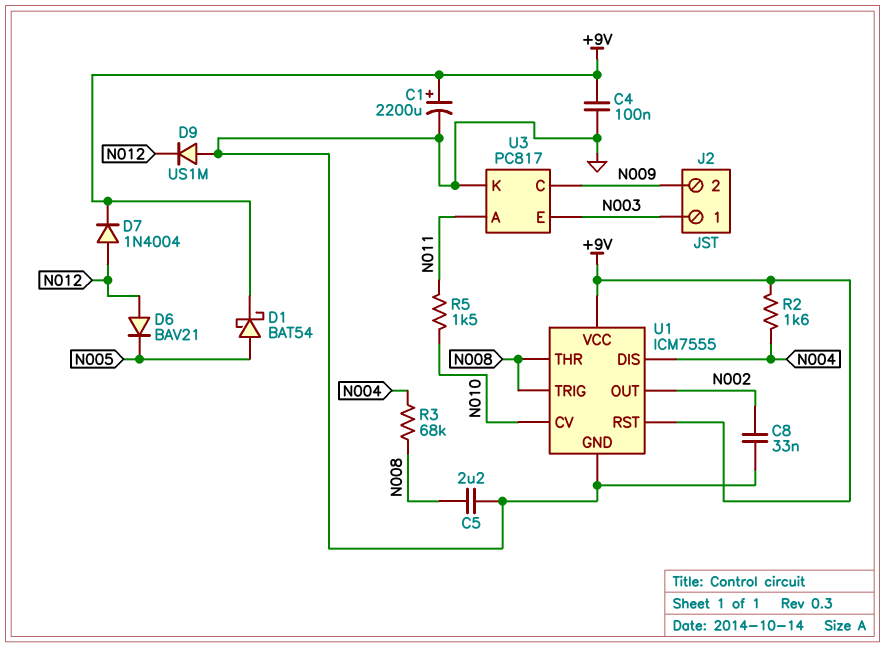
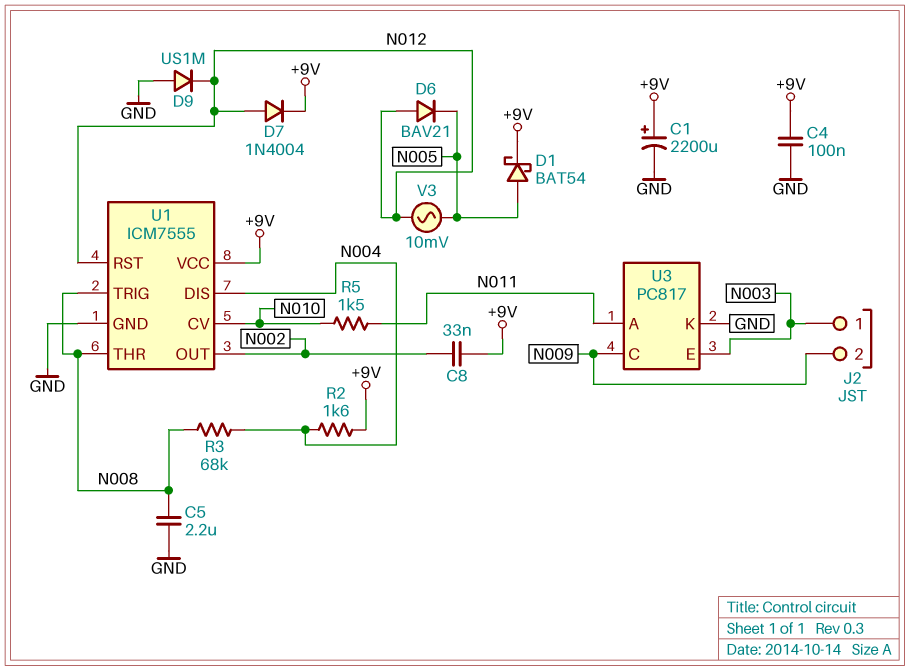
C8: 33nF (GND, N002) -> 33nF (+9V, N002)
U1 pin RST: +9V -> N012
V3: none -> AC 10mV (N005, N012)

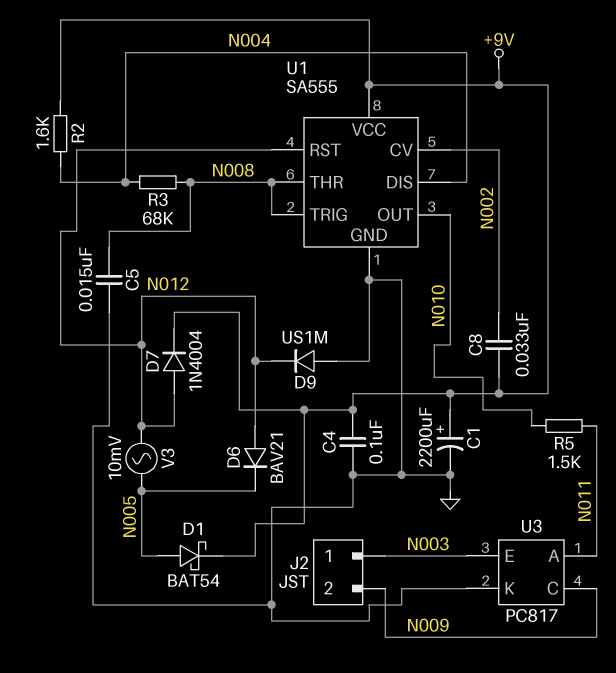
C5: 2.2uF (GND, N008) -> 15nF (GND, N008)
U1: ICM7555 -> SA555
U1 pin CV: N010 -> N002
U1 pin OUT: N002 -> N010

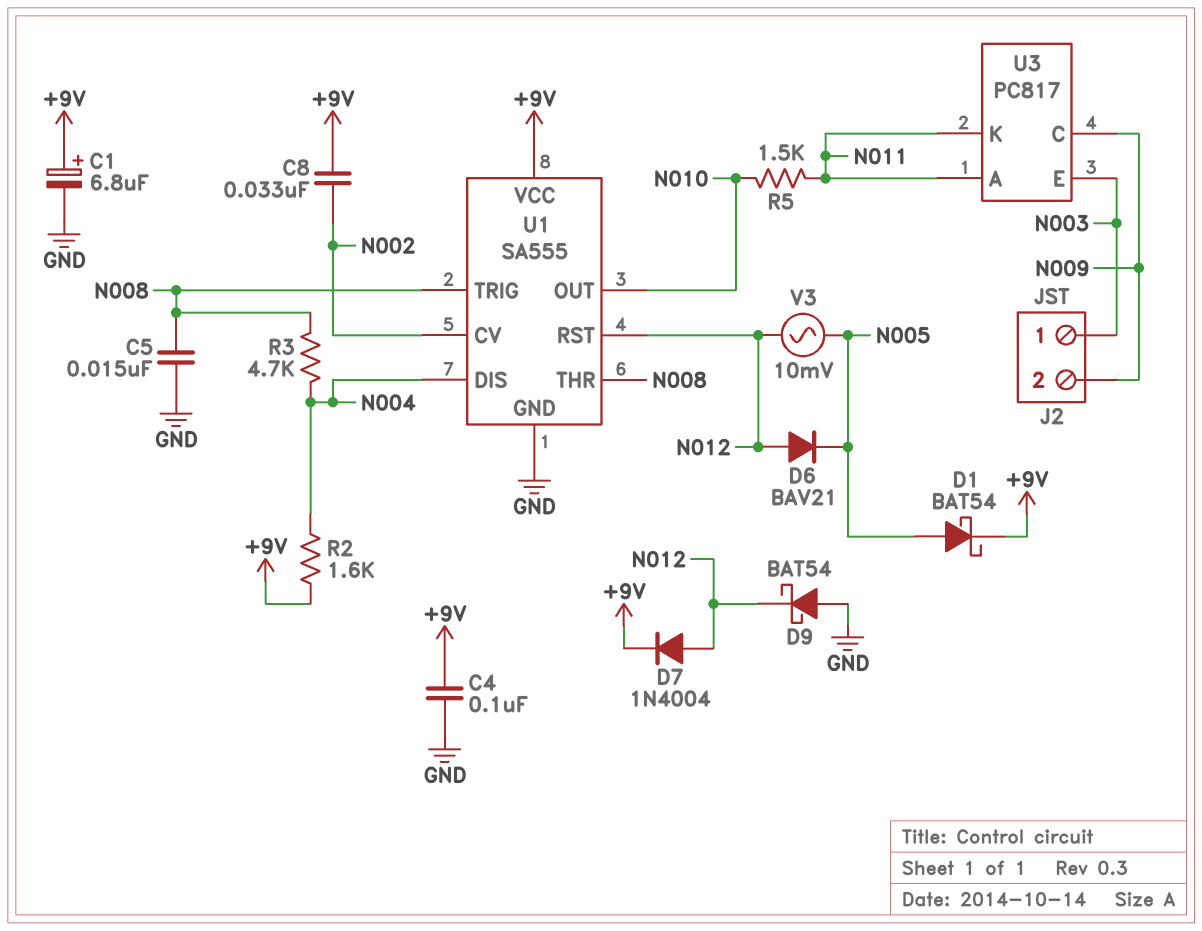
C1: 2200uF (plus +9V, minus GND) -> 6.8uF (plus +9V, minus GND)
D9: diode US1M (A GND, K N012) -> schottky BAT54 (A GND, K N012)
R3: 68k (N004, N008) -> 4.7k (N004, N008)
U3 pin K: GND -> N011

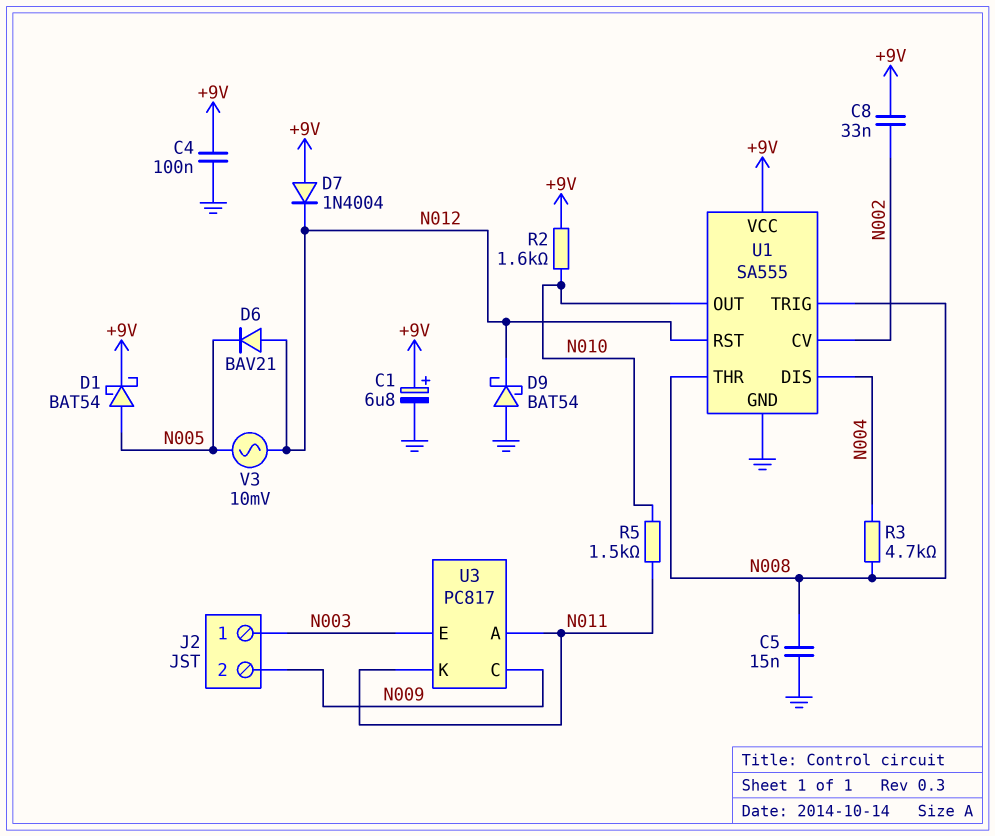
D7: diode 1N4004 (A N012, K +9V) -> diode 1N4004 (A +9V, K N012)
R2: 1.6k (+9V, N004) -> 1.6k (+9V, N010)

